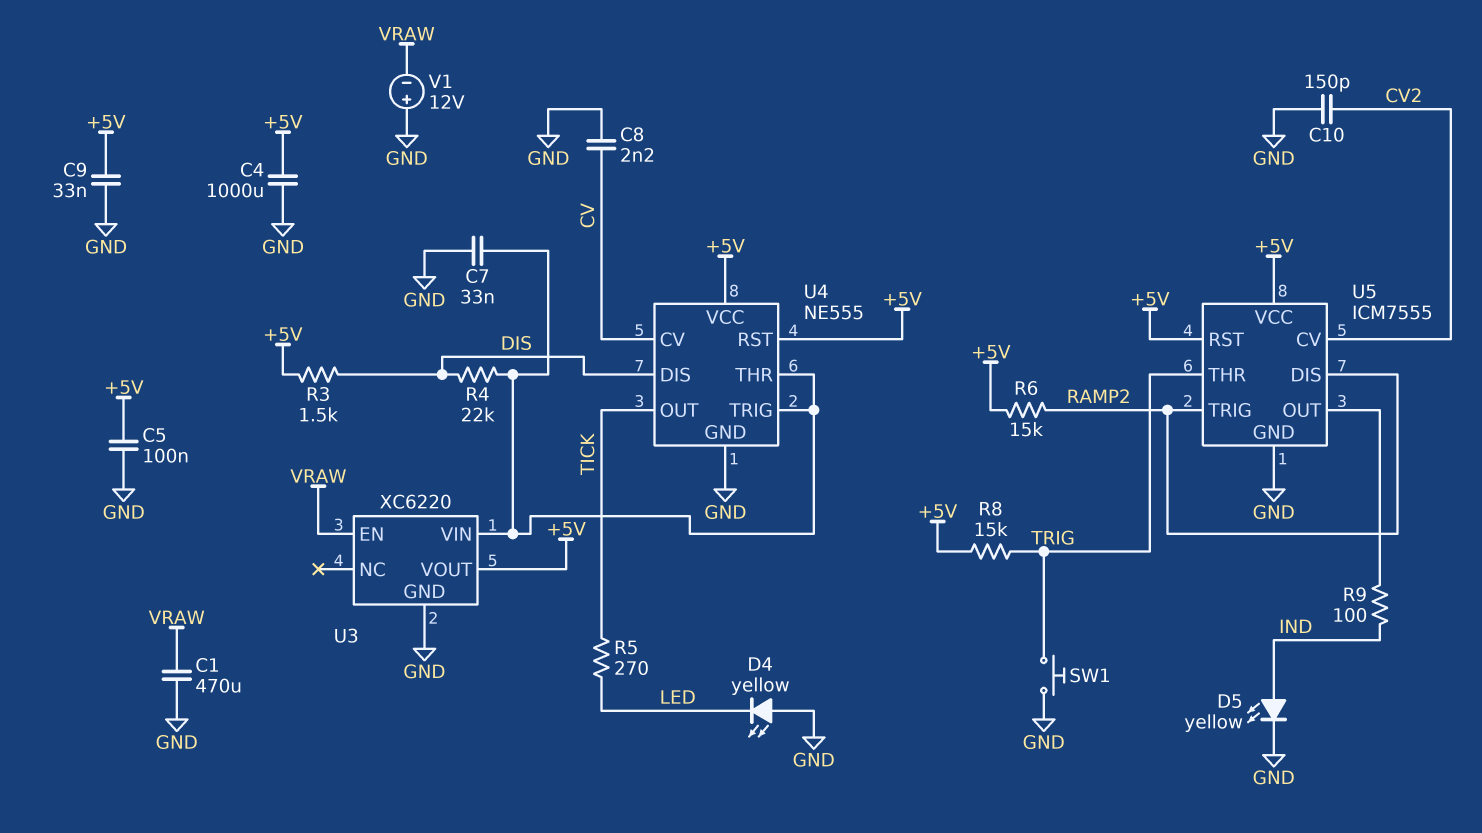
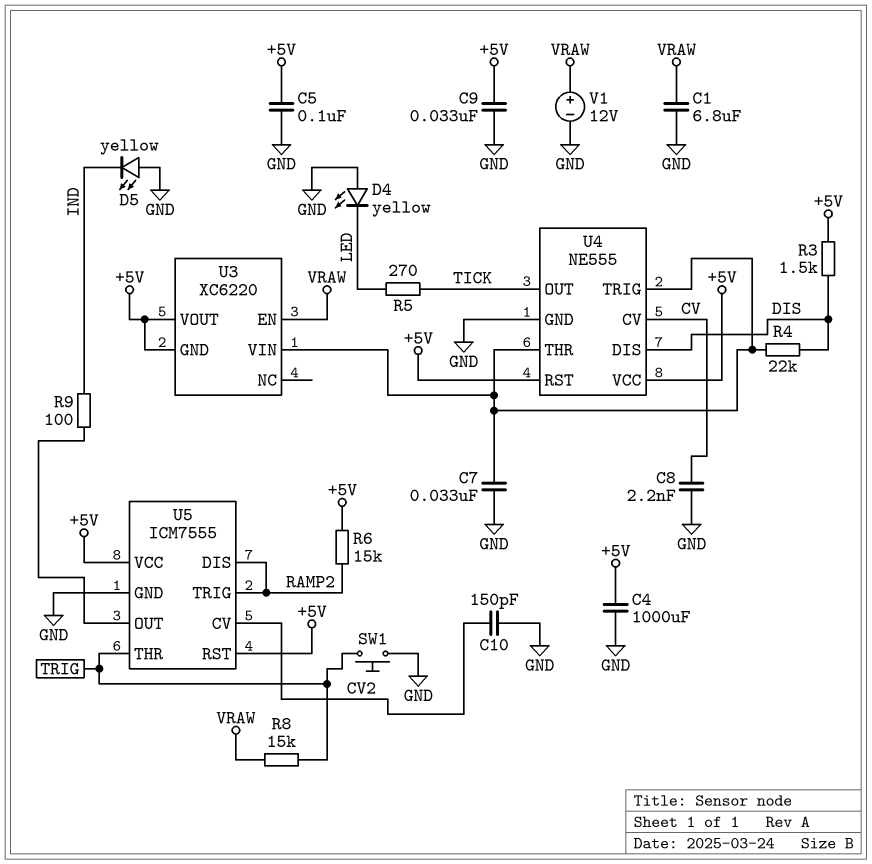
C1: 470uF (GND, VRAW) -> 6.8uF (GND, VRAW)
D5: LED yellow (A IND, K GND) -> LED yellow (A GND, K IND)
R8: 15k (+5V, TRIG) -> 15k (TRIG, VRAW)
U3 pin GND: GND -> +5V
V1: 12V (plus GND, minus VRAW) -> 12V (plus VRAW, minus GND)

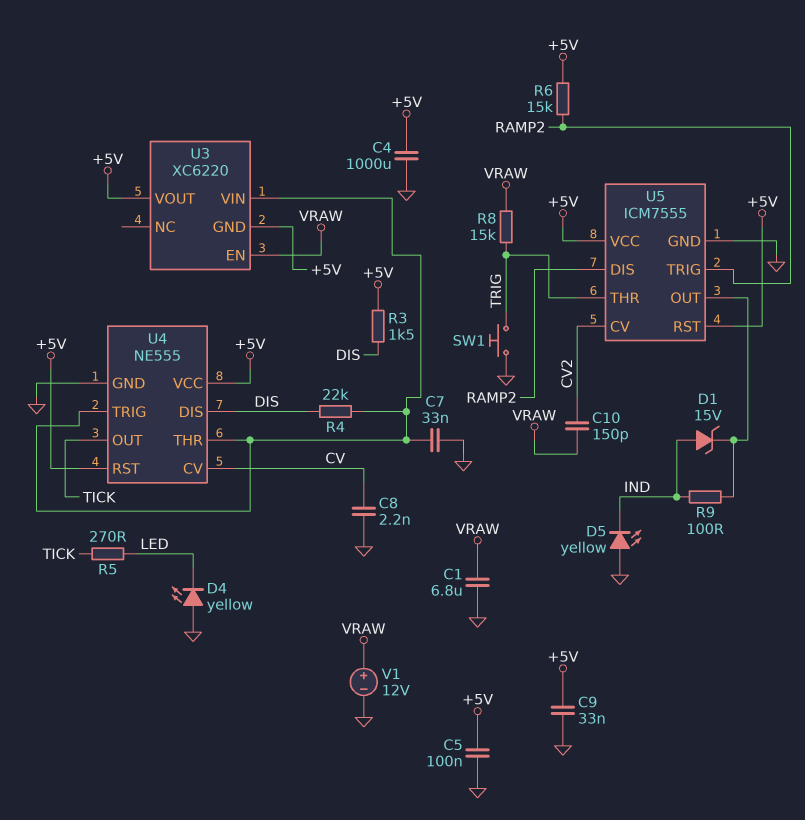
C10: 150pF (CV2, GND) -> 150pF (CV2, VRAW)
D1: none -> zener 15V (A IND, K U5/OUT)

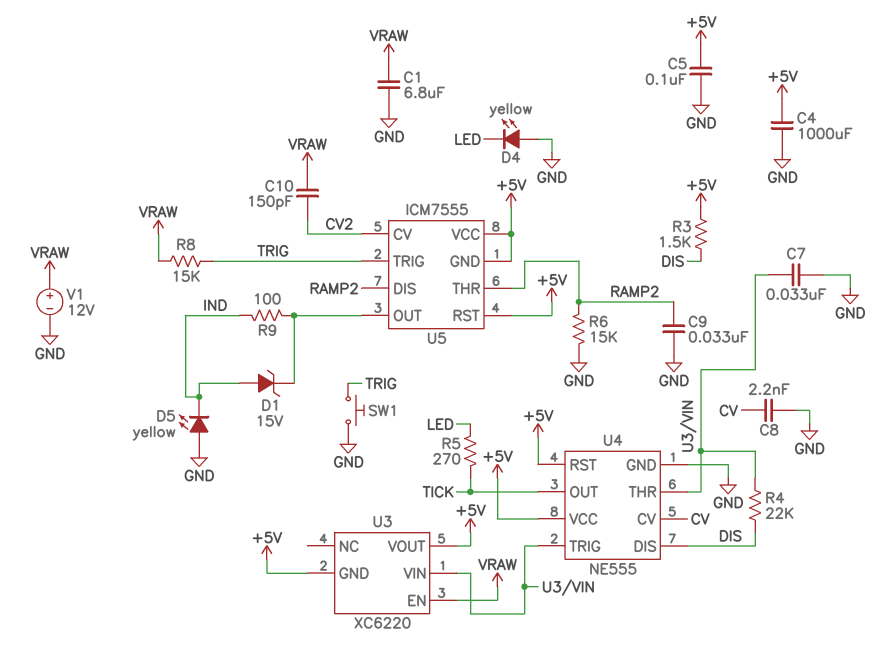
C9: 33nF (+5V, GND) -> 33nF (GND, RAMP2)
R6: 15k (+5V, RAMP2) -> 15k (GND, RAMP2)
U5 pin GND: GND -> +5V
U5 pin THR: TRIG -> RAMP2
U5 pin TRIG: RAMP2 -> TRIG

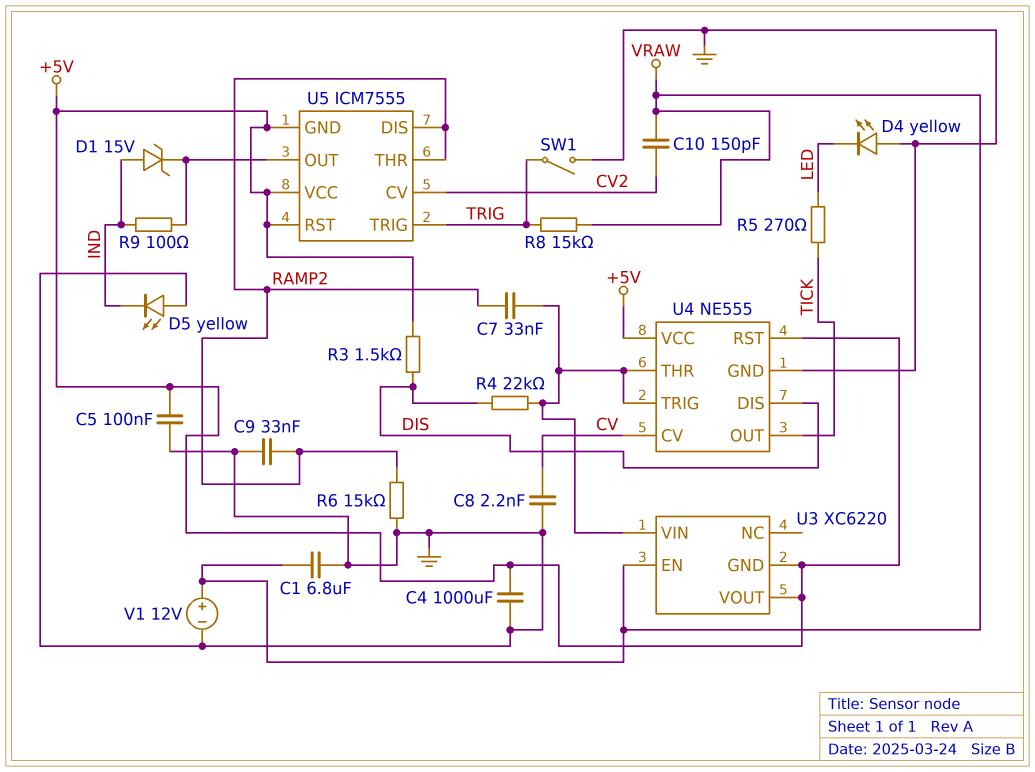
C7: 33nF (GND, U3/VIN) -> 33nF (RAMP2, U3/VIN)
SW1: button (GND, TRIG) -> switch (GND, TRIG)

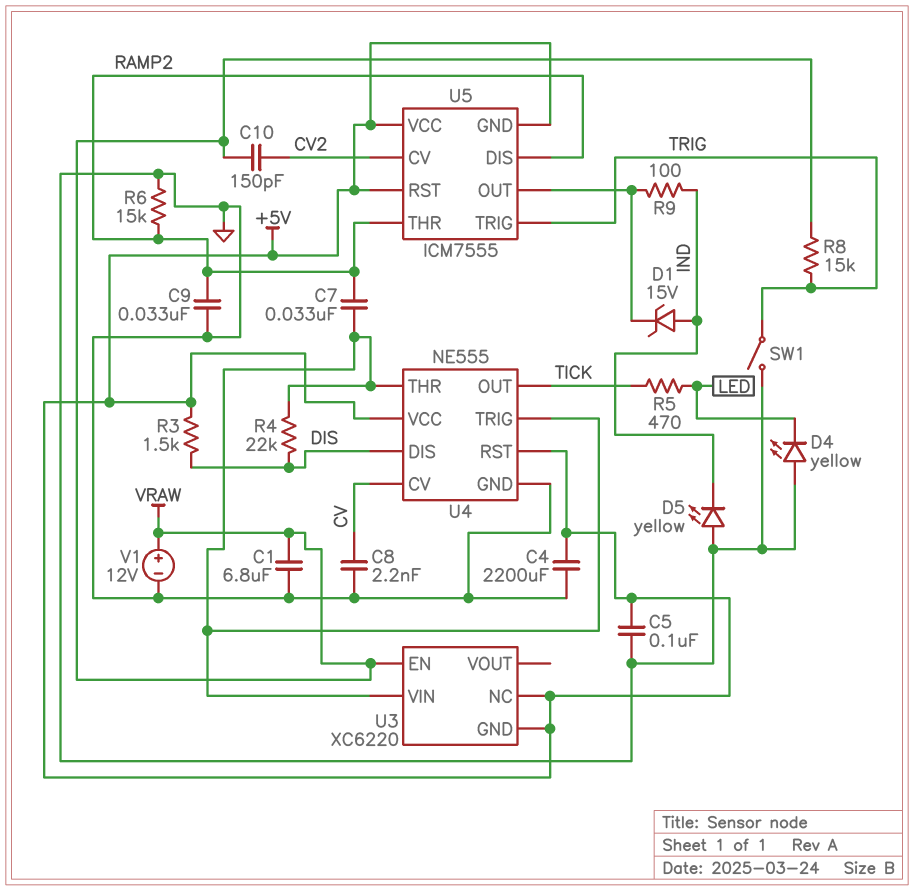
C4: 1000uF (+5V, GND) -> 2200uF (+5V, GND)
R5: 270 (LED, TICK) -> 470 (LED, TICK)
U3 pin NC: none -> +5V
U3 pin VOUT: +5V -> none

